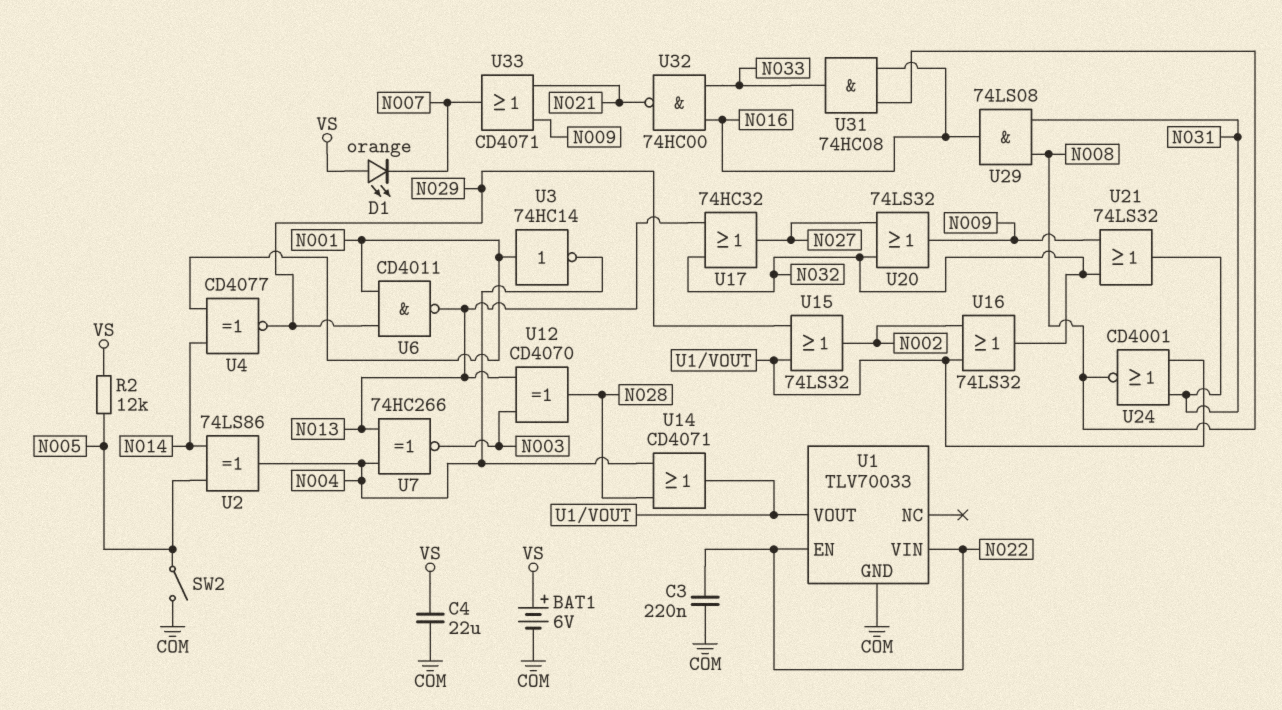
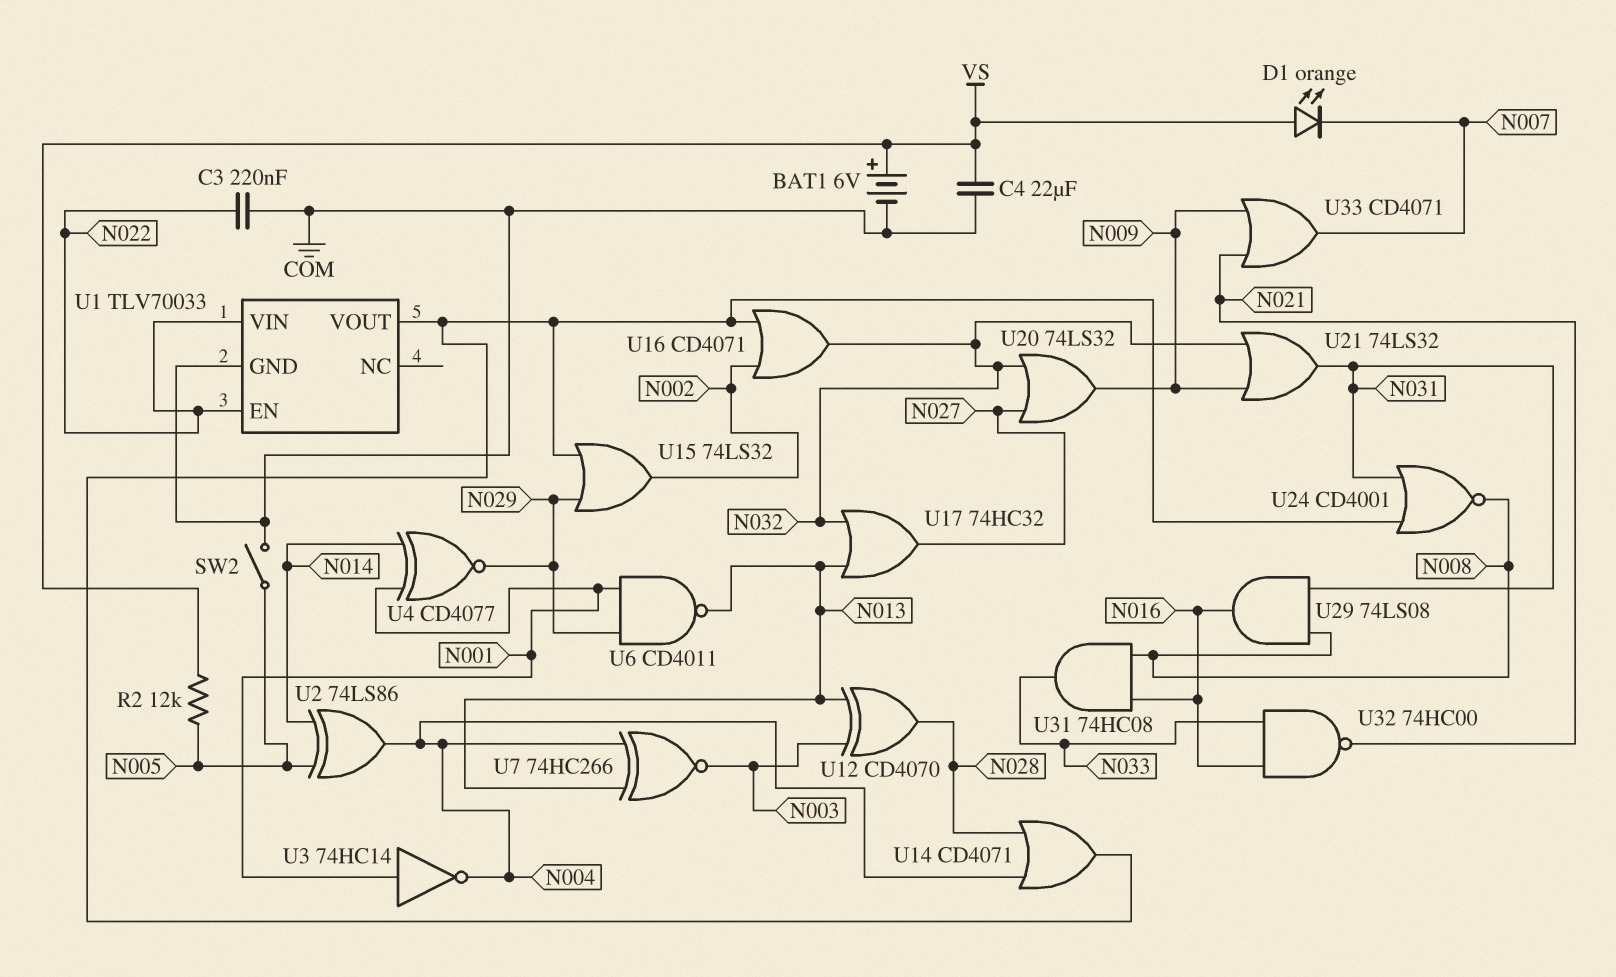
U16: OR 74LS32 (in N002, in U1/VOUT, out N032) -> OR CD4071 (in N002, in U1/VOUT, out N032)

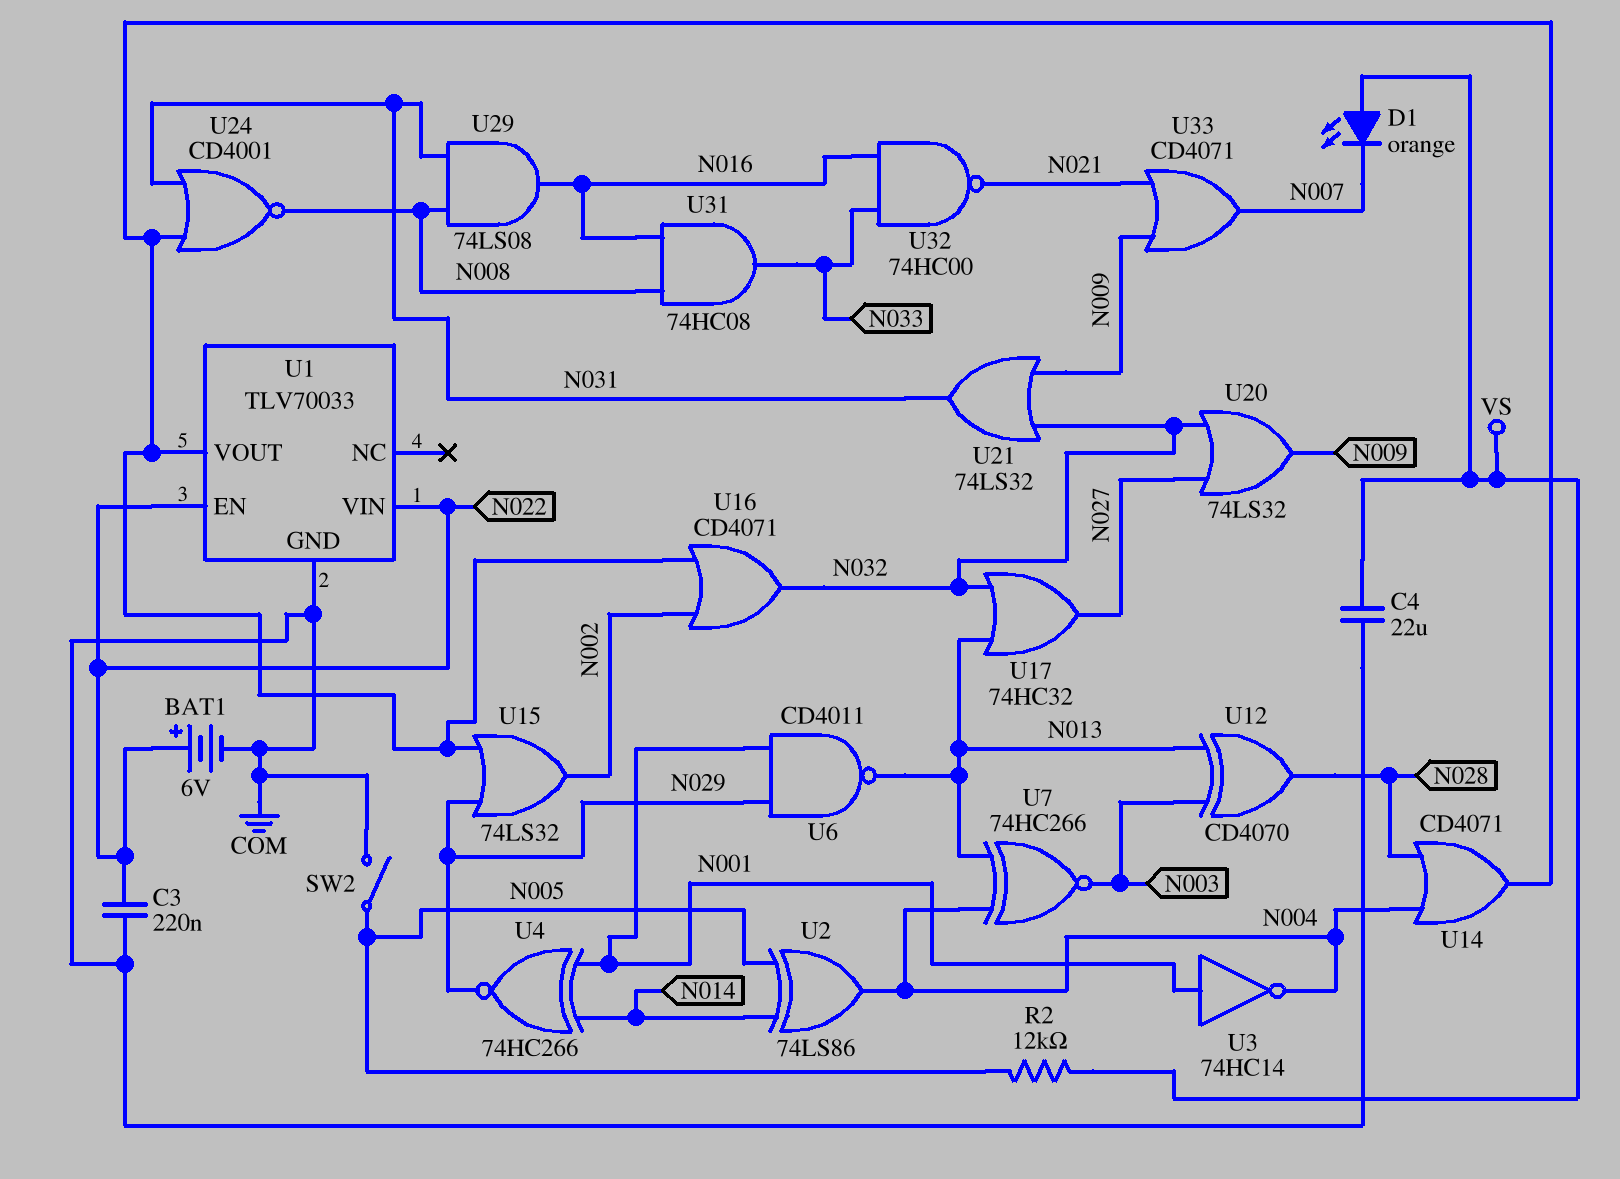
BAT1: 6V (plus VS, minus COM) -> 6V (plus N022, minus COM)
U4: XNOR CD4077 (in N001, in N014, out N029) -> XNOR 74HC266 (in N001, in N014, out N029)

